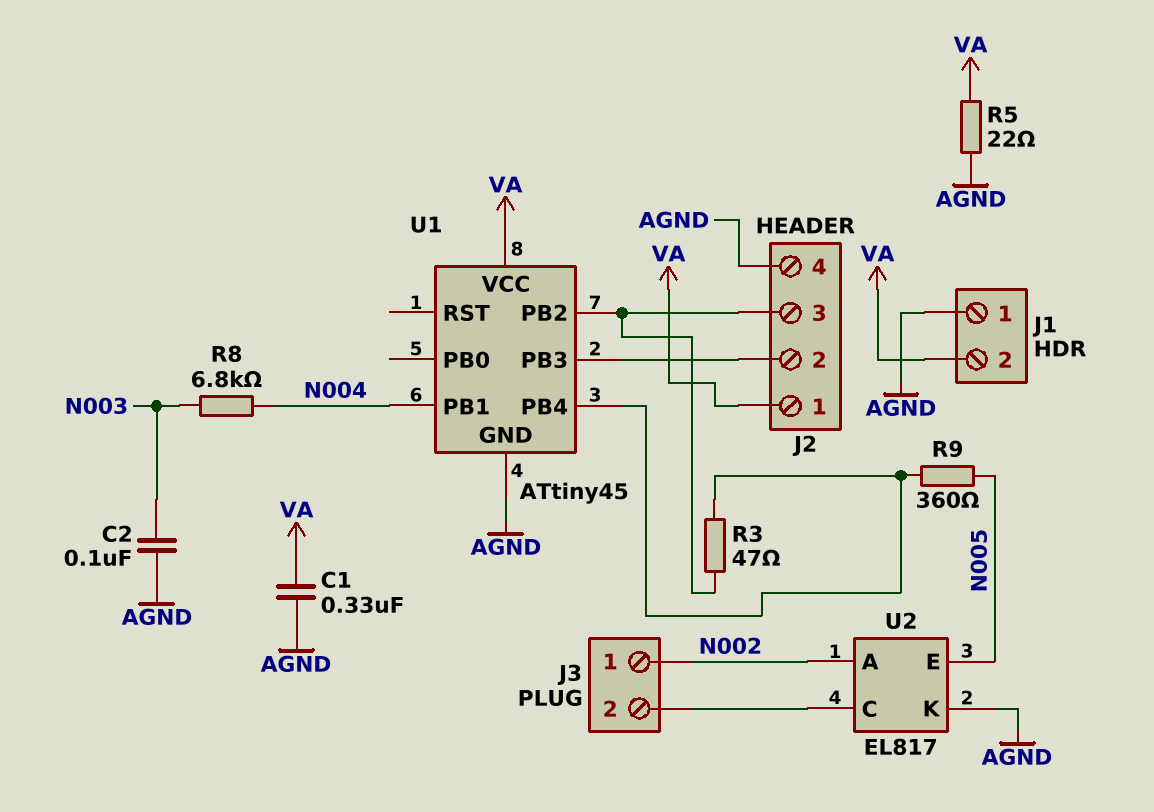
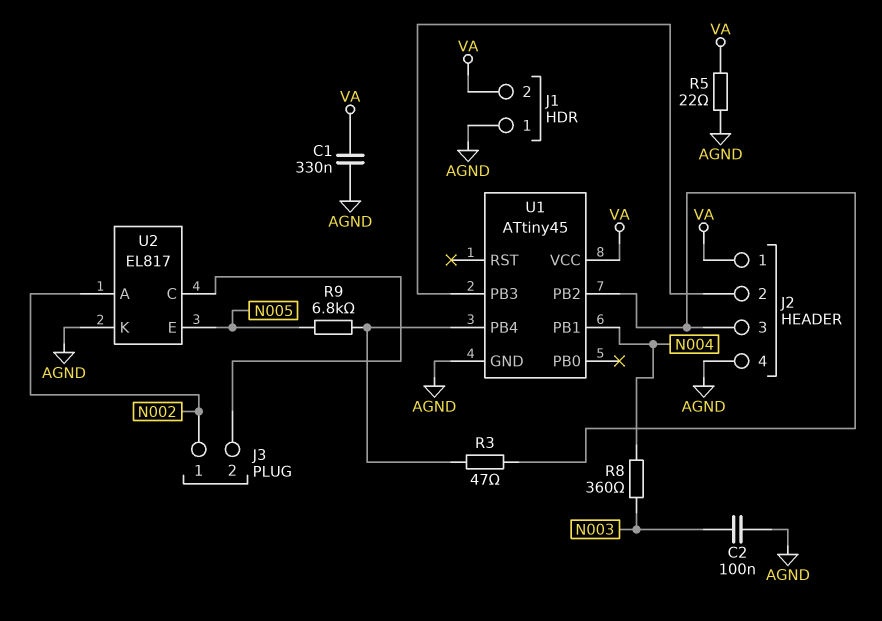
R8: 6.8k (N003, N004) -> 360 (N003, N004)
R9: 360 (N005, U1/PB4) -> 6.8k (N005, U1/PB4)

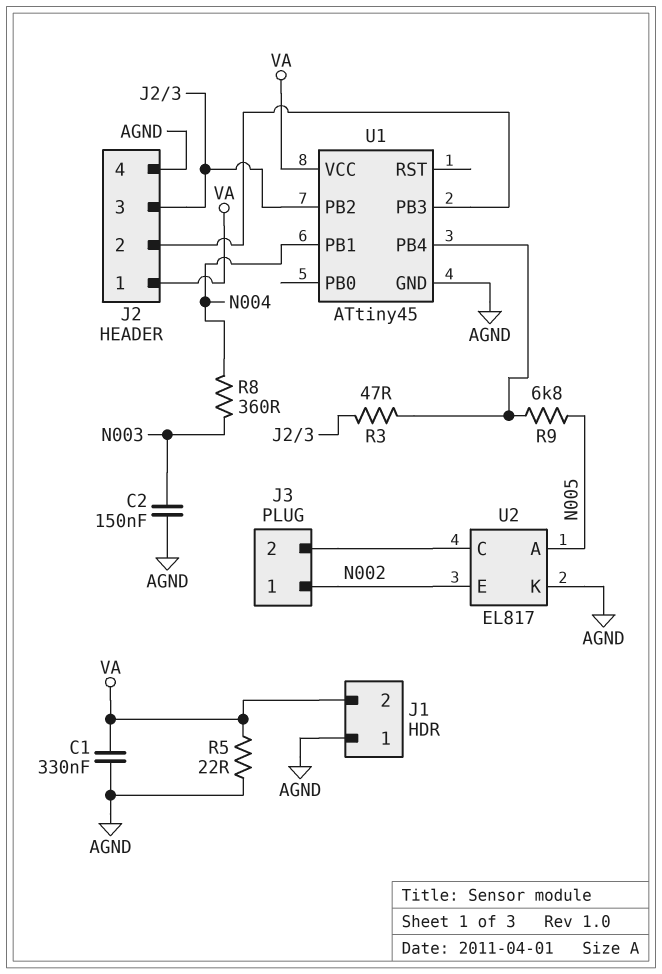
C2: 100nF (AGND, N003) -> 150nF (AGND, N003)
U2 pin A: N002 -> N005
U2 pin E: N005 -> N002

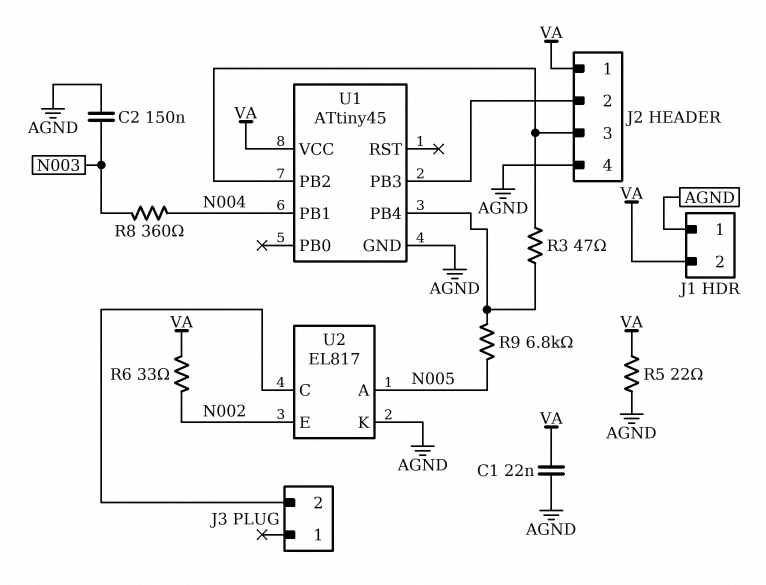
C1: 330nF (AGND, VA) -> 22nF (AGND, VA)
J3 pin 1: N002 -> none
R6: none -> 33 (N002, VA)

